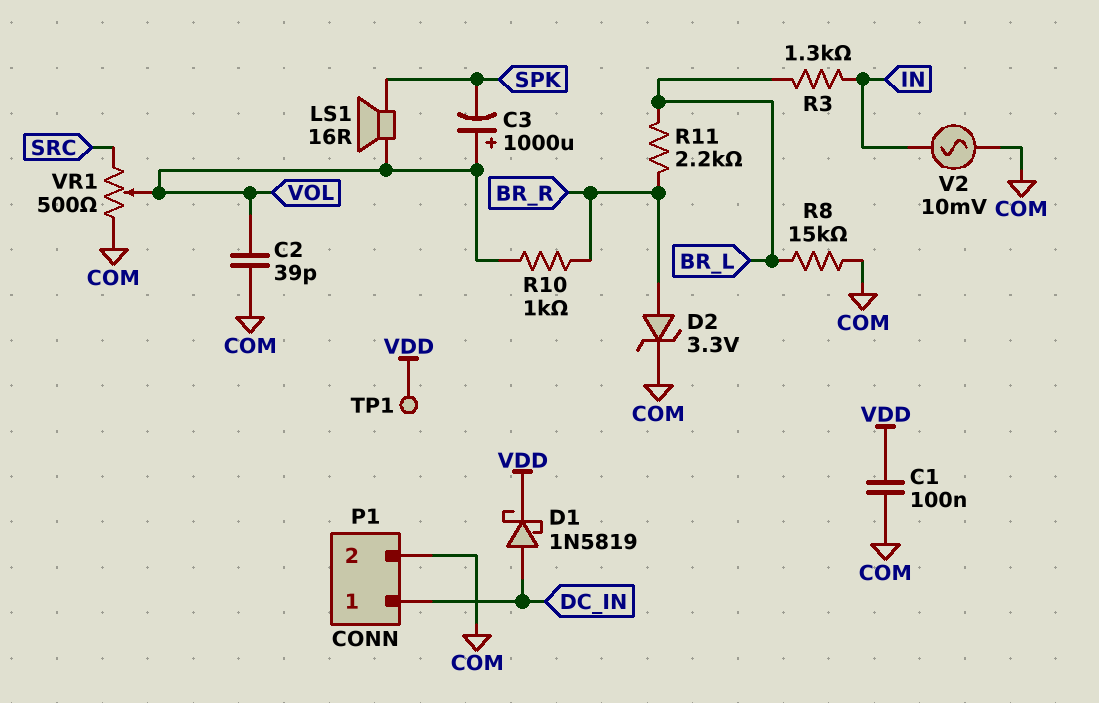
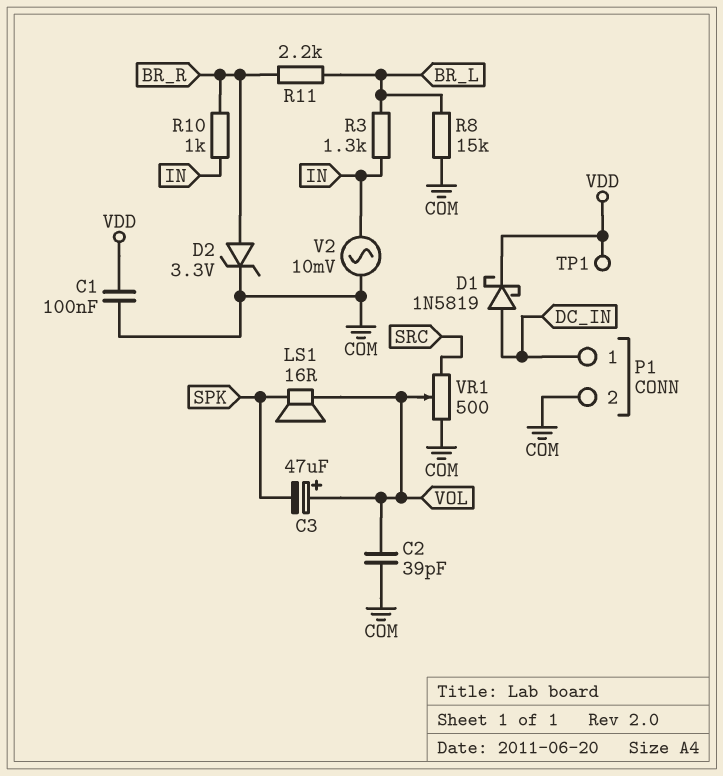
C3: 1000uF (plus VOL, minus SPK) -> 47uF (plus VOL, minus SPK)
R10: 1k (BR_R, VOL) -> 1k (BR_R, IN)

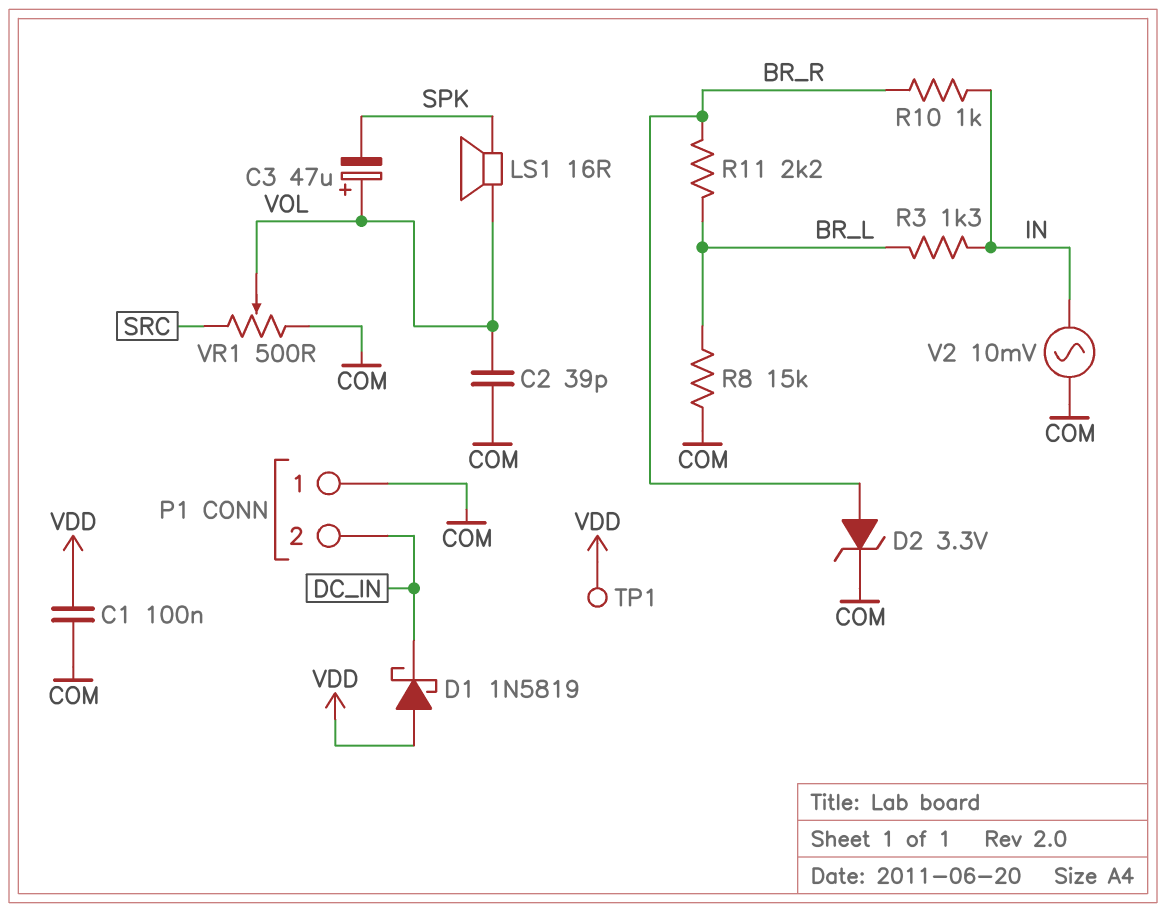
D1: schottky 1N5819 (A DC_IN, K VDD) -> schottky 1N5819 (A VDD, K DC_IN)
P1 pin 1: DC_IN -> COM
P1 pin 2: COM -> DC_IN

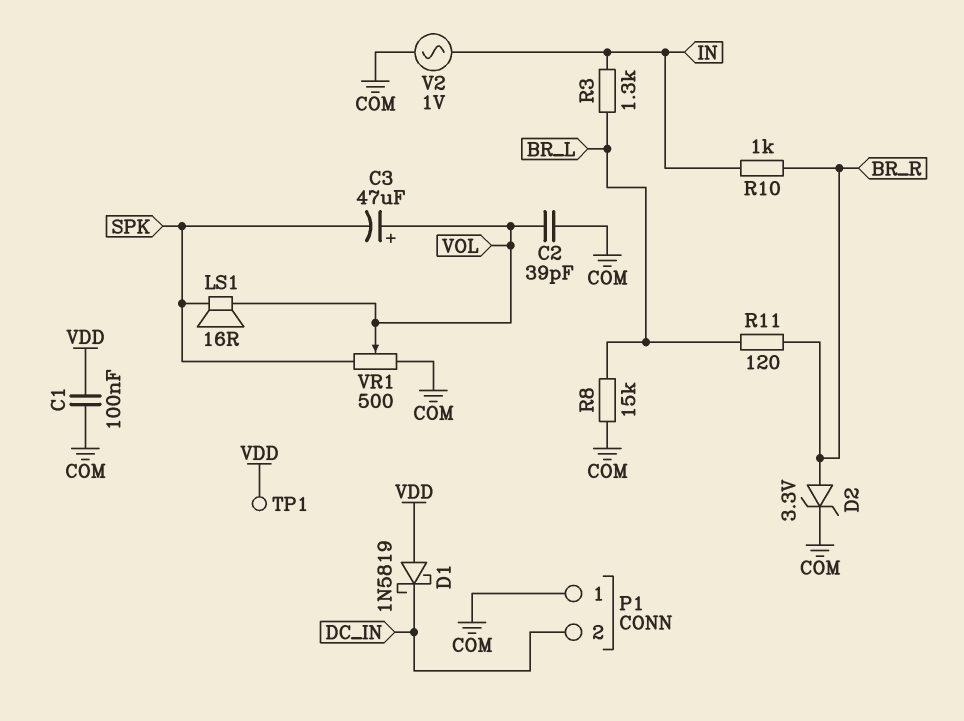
R11: 2.2k (BR_L, BR_R) -> 120 (BR_L, BR_R)
V2: AC 10mV (COM, IN) -> AC 1V (COM, IN)
VR1: 500 (COM, SRC, wiper VOL) -> 500 (COM, SPK, wiper VOL)

